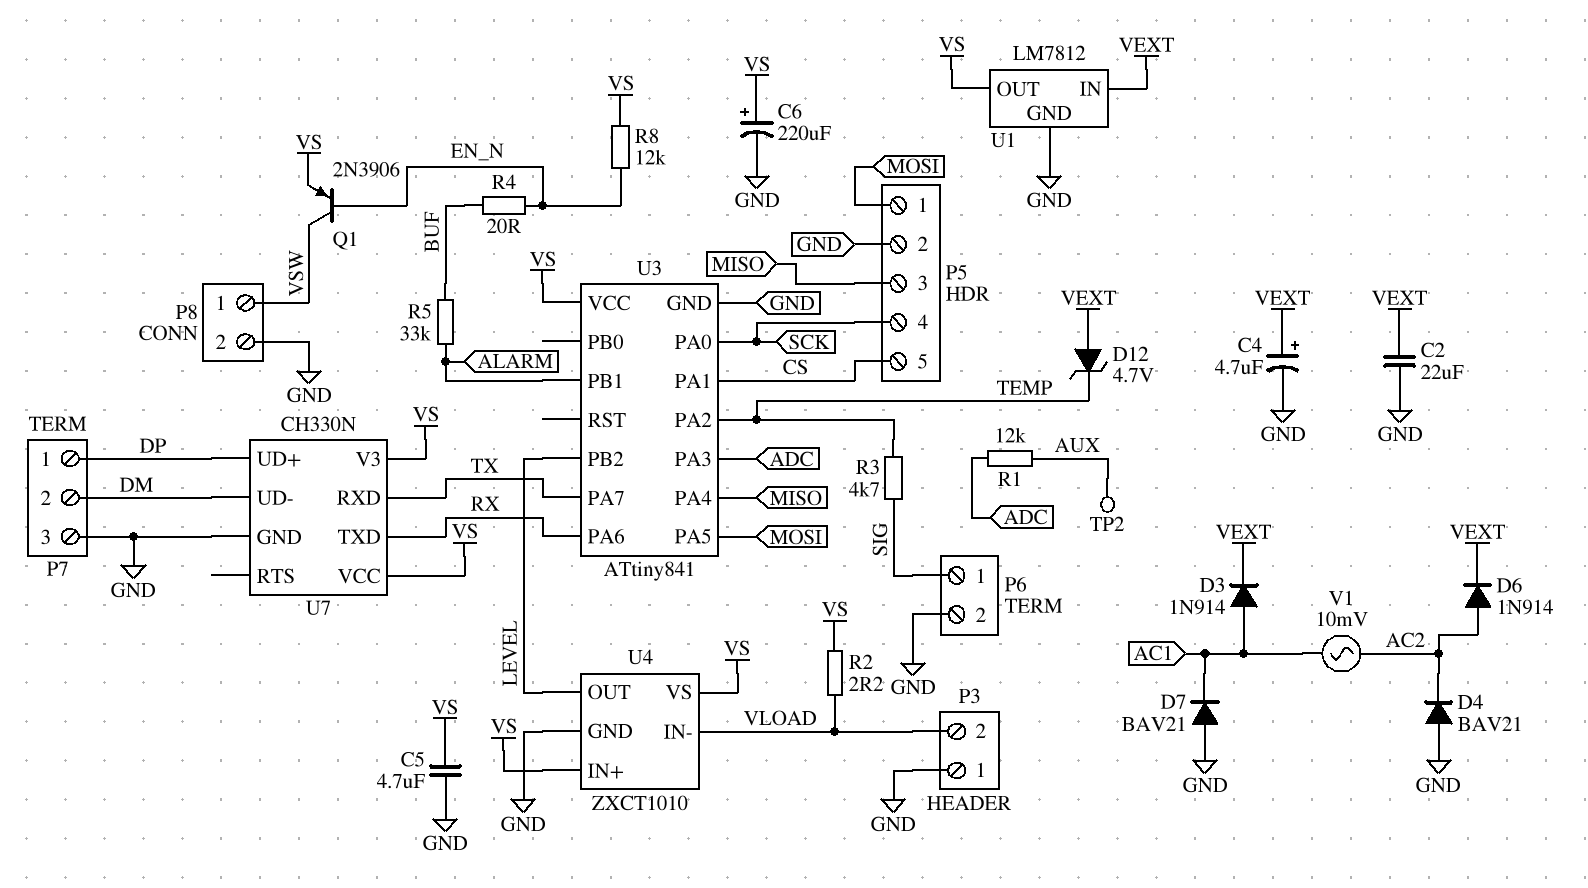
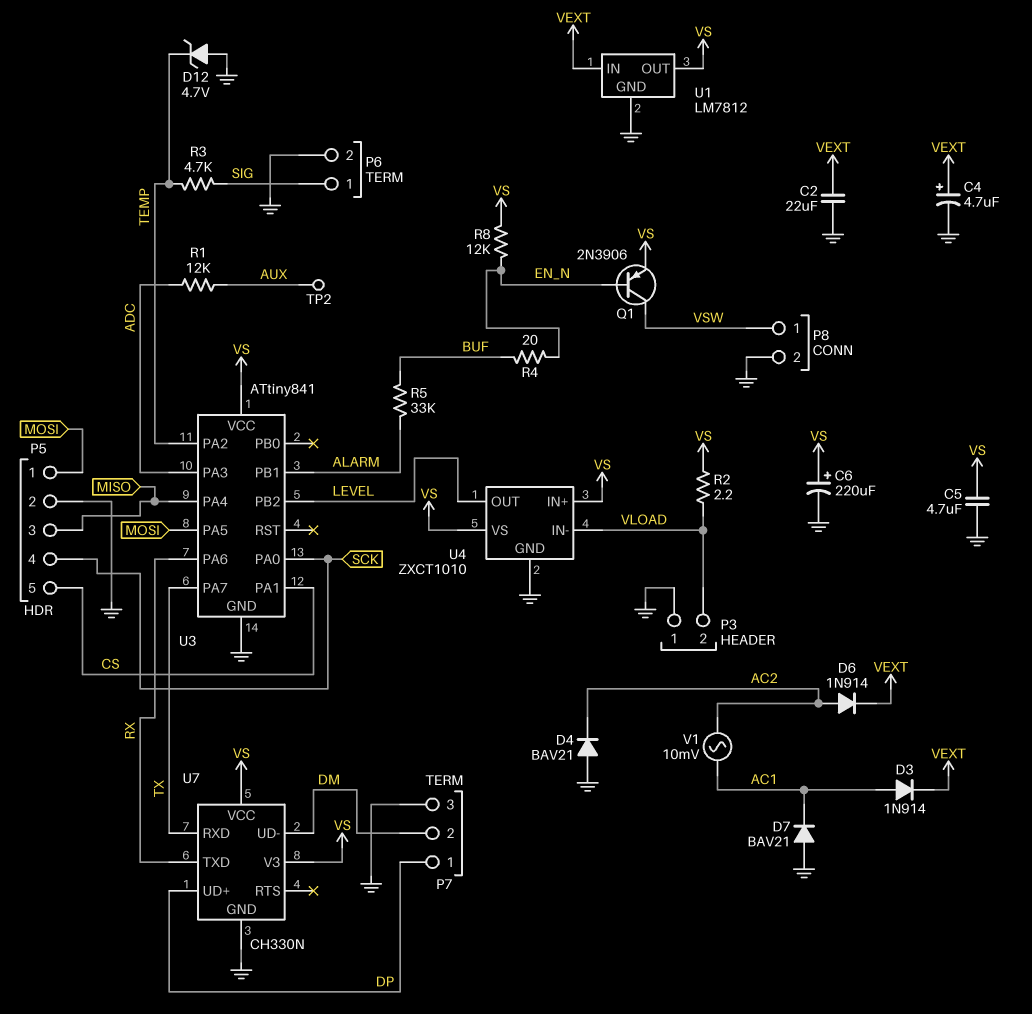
D12: zener 4.7V (A VEXT, K TEMP) -> zener 4.7V (A GND, K TEMP)

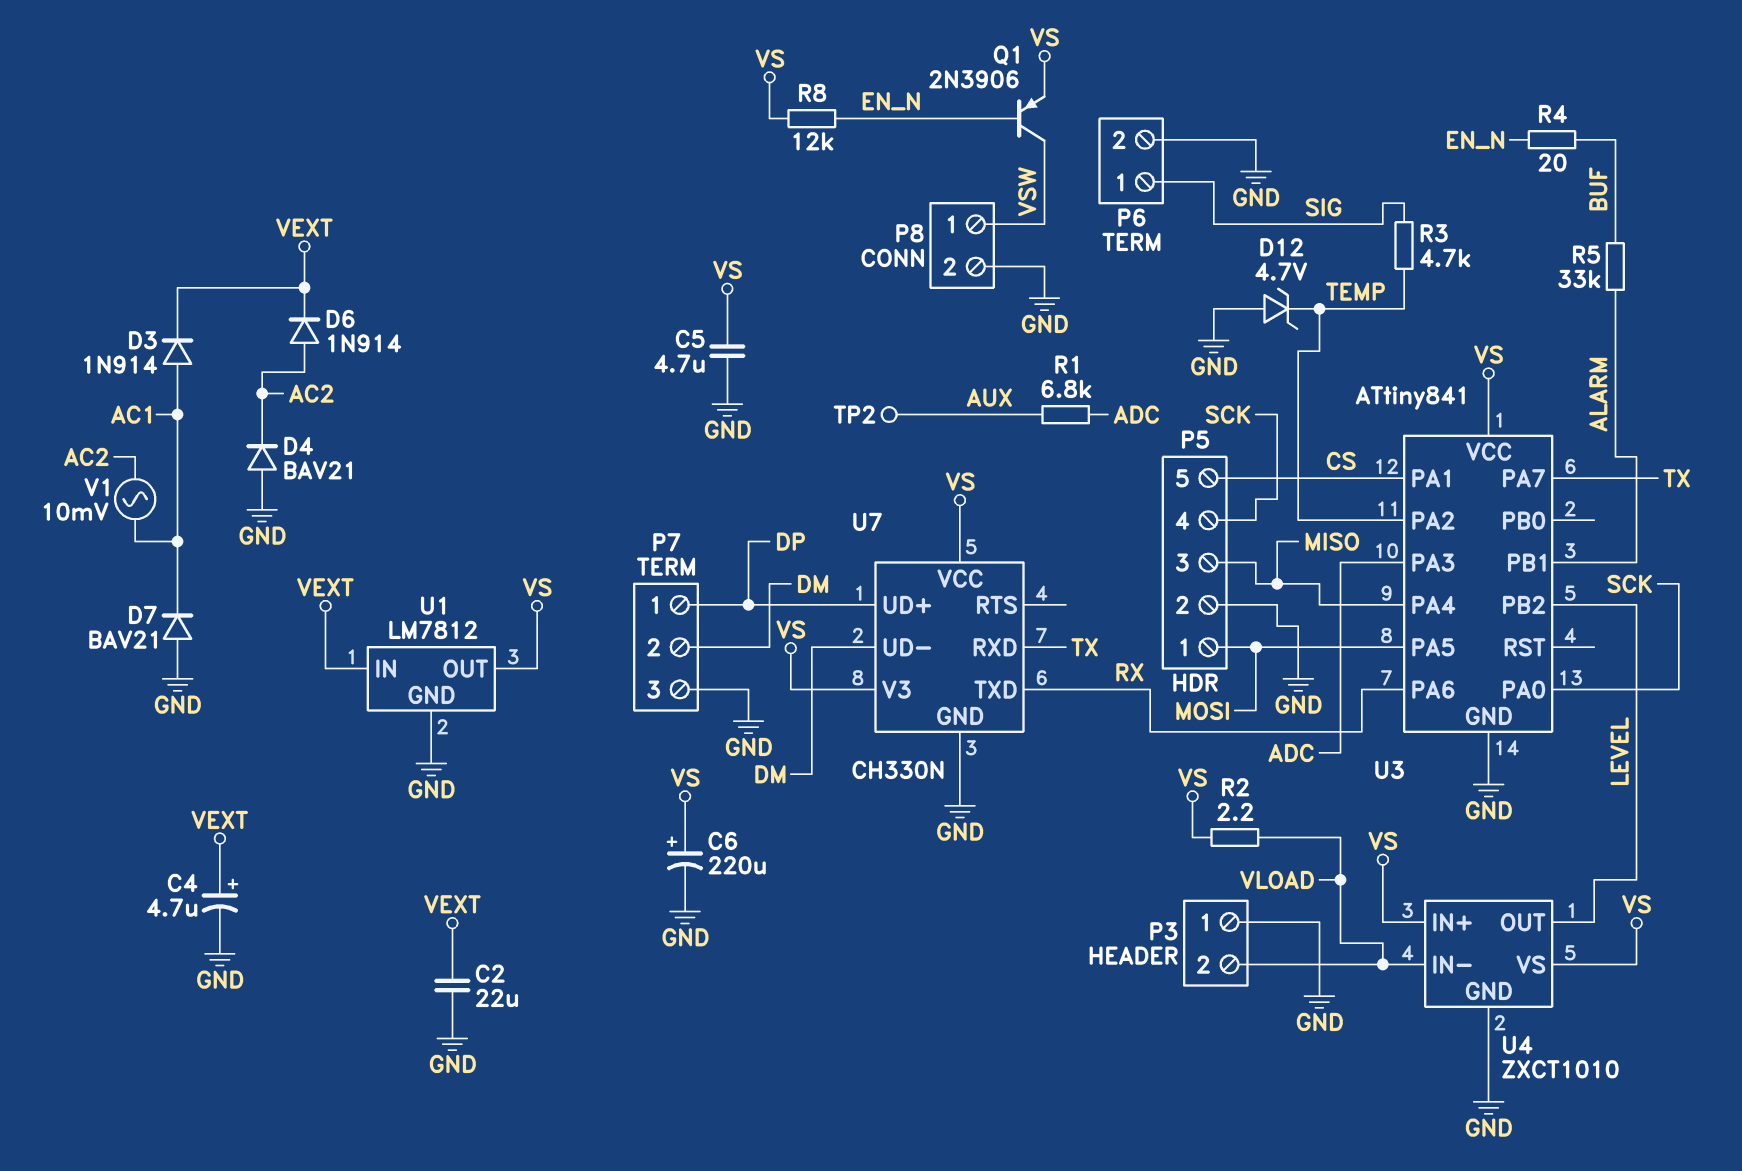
R1: 12k (ADC, AUX) -> 6.8k (ADC, AUX)

